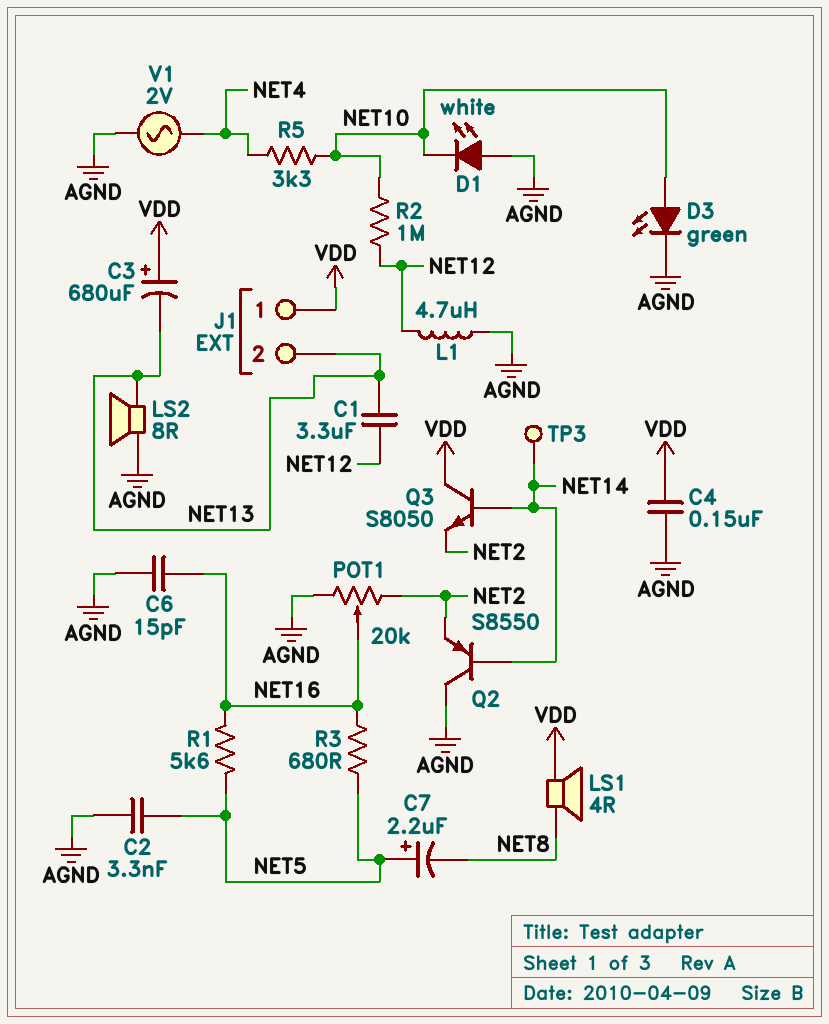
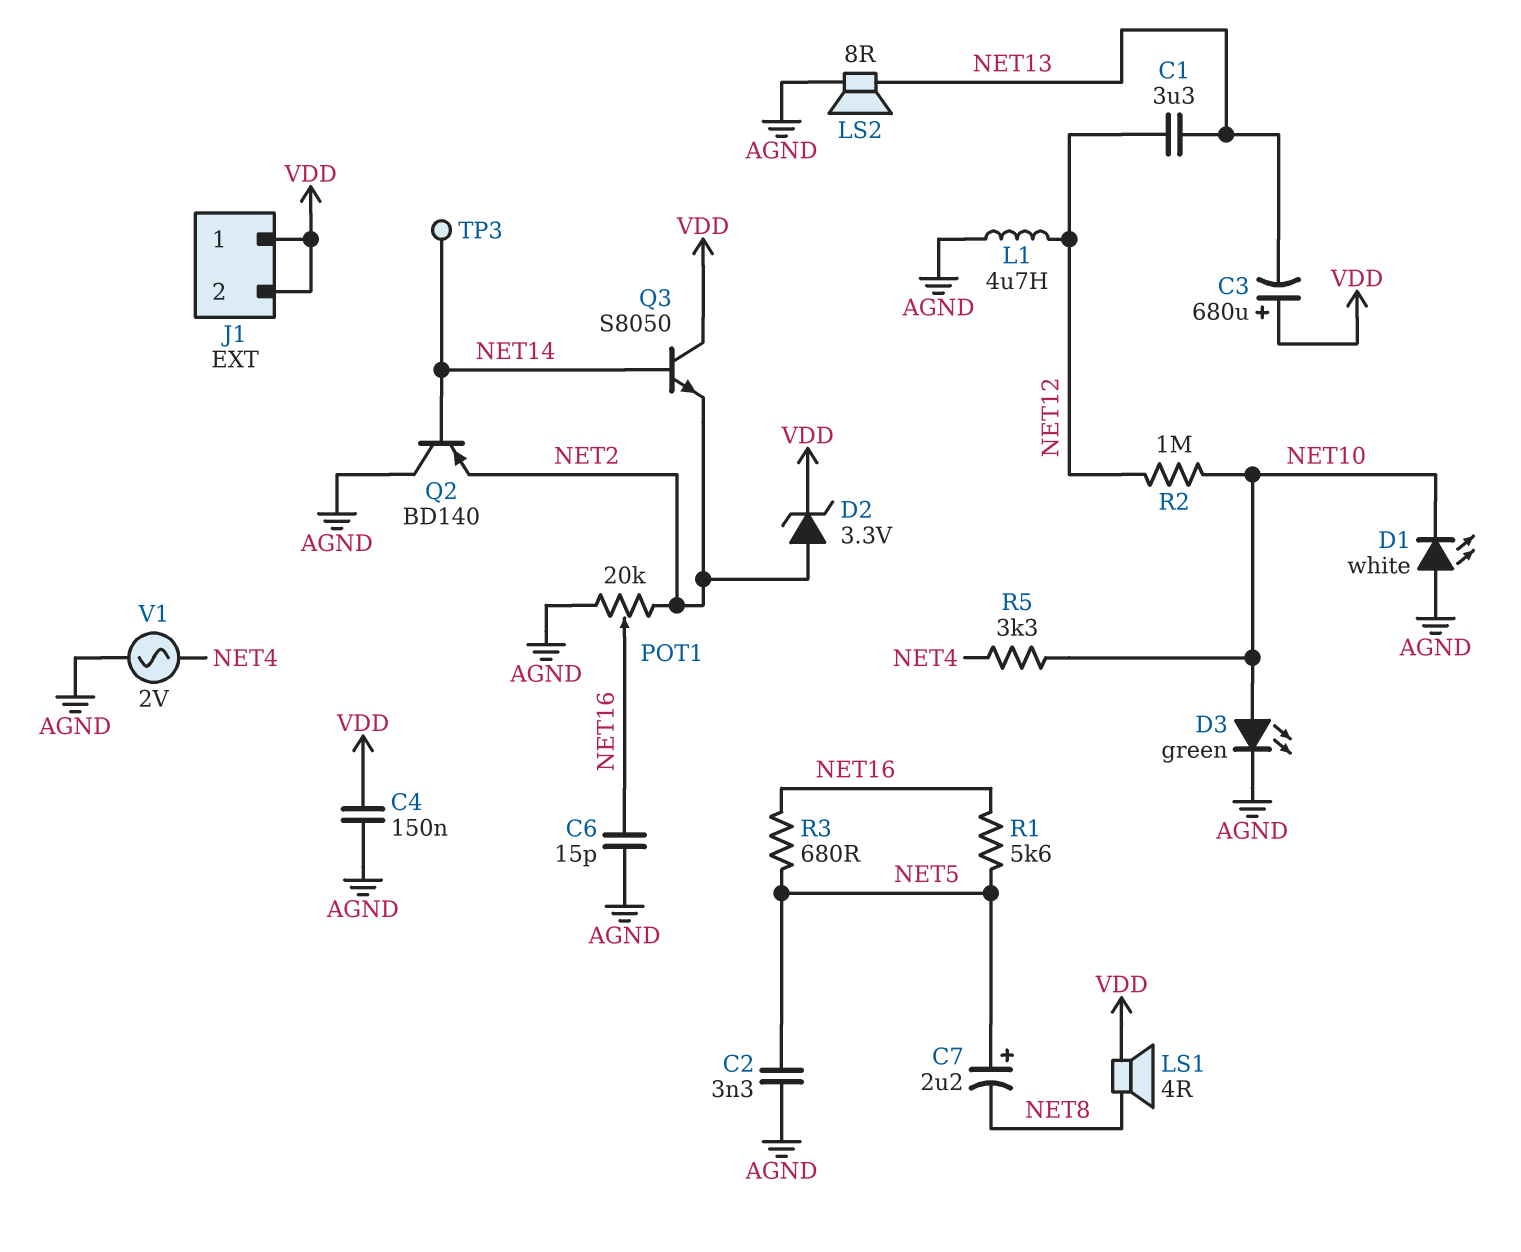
D2: none -> zener 3.3V (A NET2, K VDD)
J1 pin 2: NET13 -> VDD
Q2: PNP S8550 (B NET14, C AGND, E NET2) -> PNP BD140 (B NET14, C AGND, E NET2)

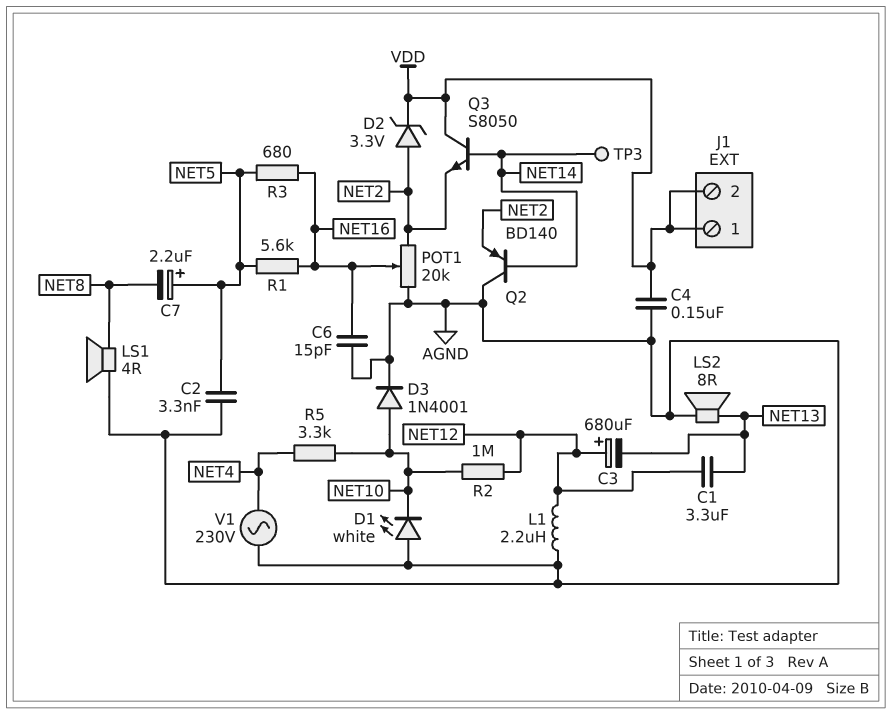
C3: 680uF (plus VDD, minus NET13) -> 680uF (plus NET12, minus NET13)
D3: LED green (A NET10, K AGND) -> diode 1N4001 (A NET10, K AGND)
L1: 4.7uH (AGND, NET12) -> 2.2uH (AGND, NET12)
LS1: speaker 4R (NET8, VDD) -> speaker 4R (AGND, NET8)
V1: AC 2V (AGND, NET4) -> AC 230V (AGND, NET4)

